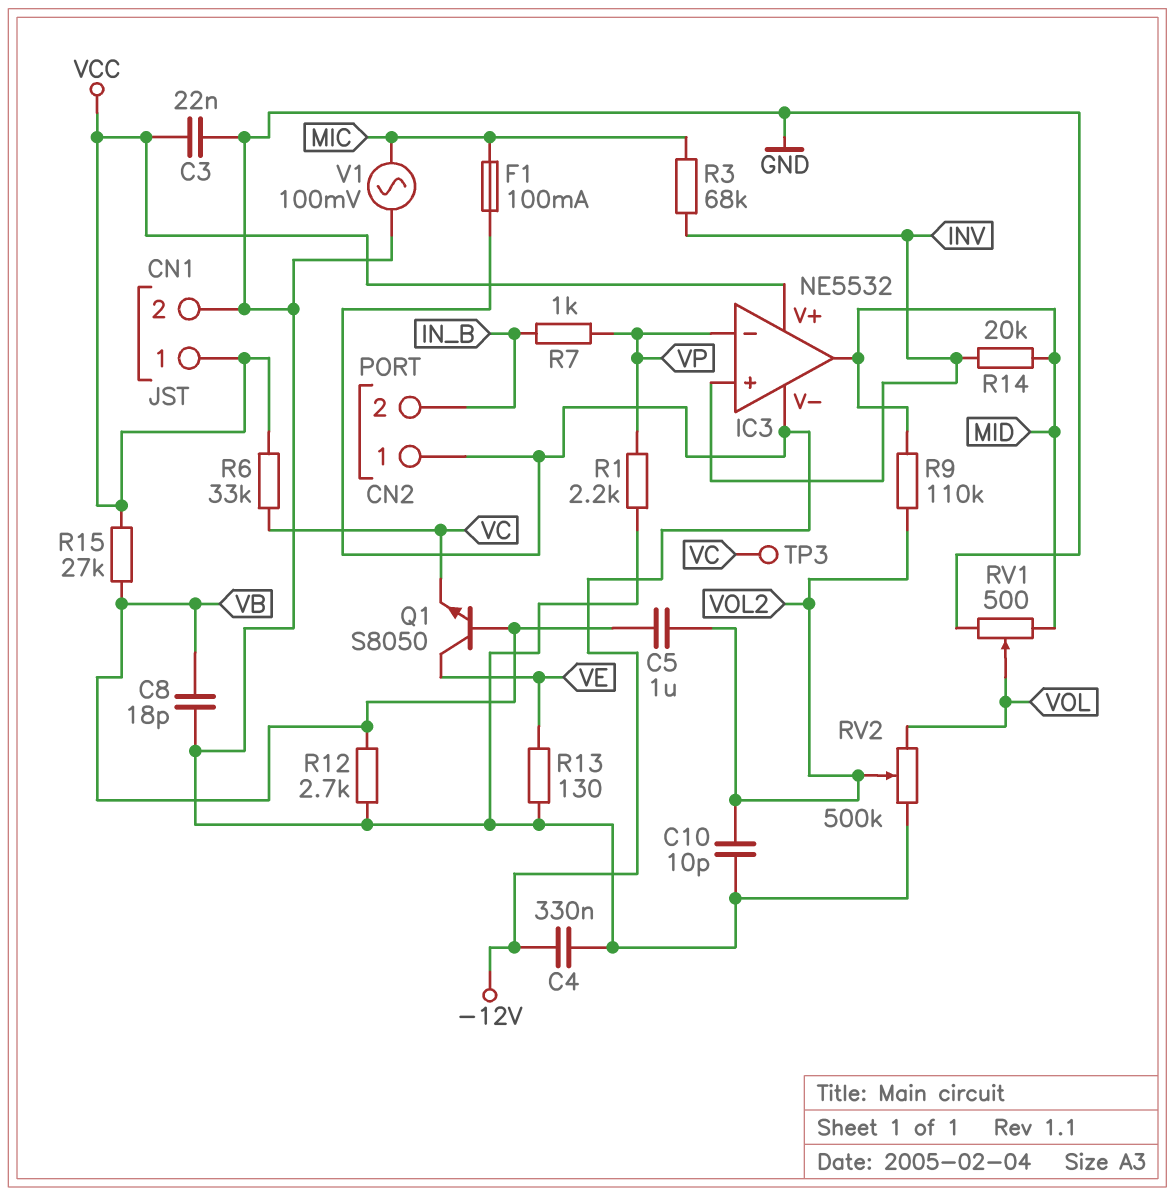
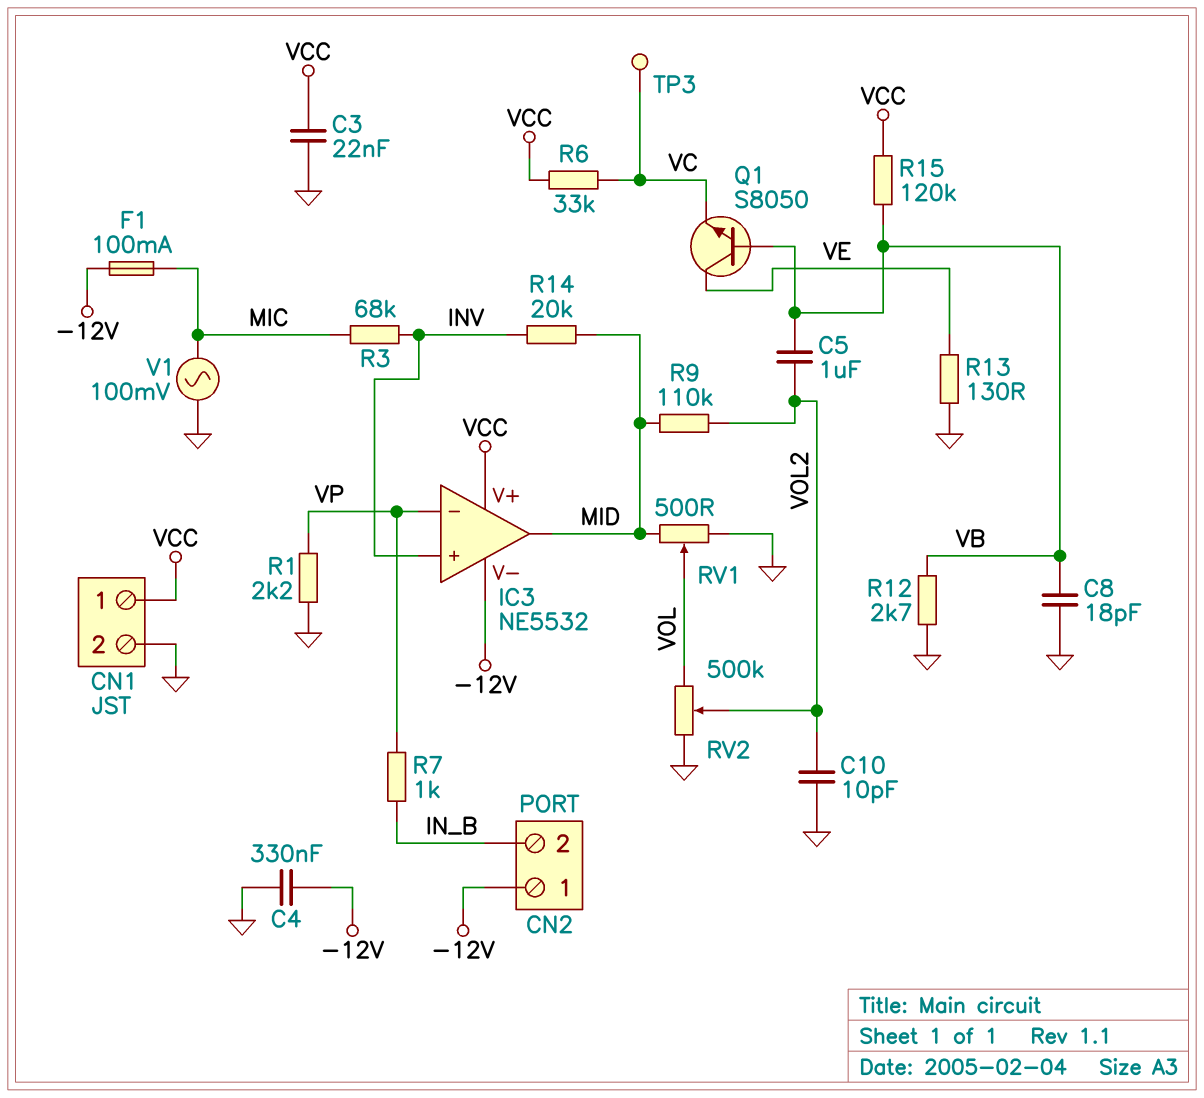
R15: 27k (VB, VCC) -> 120k (VB, VCC)

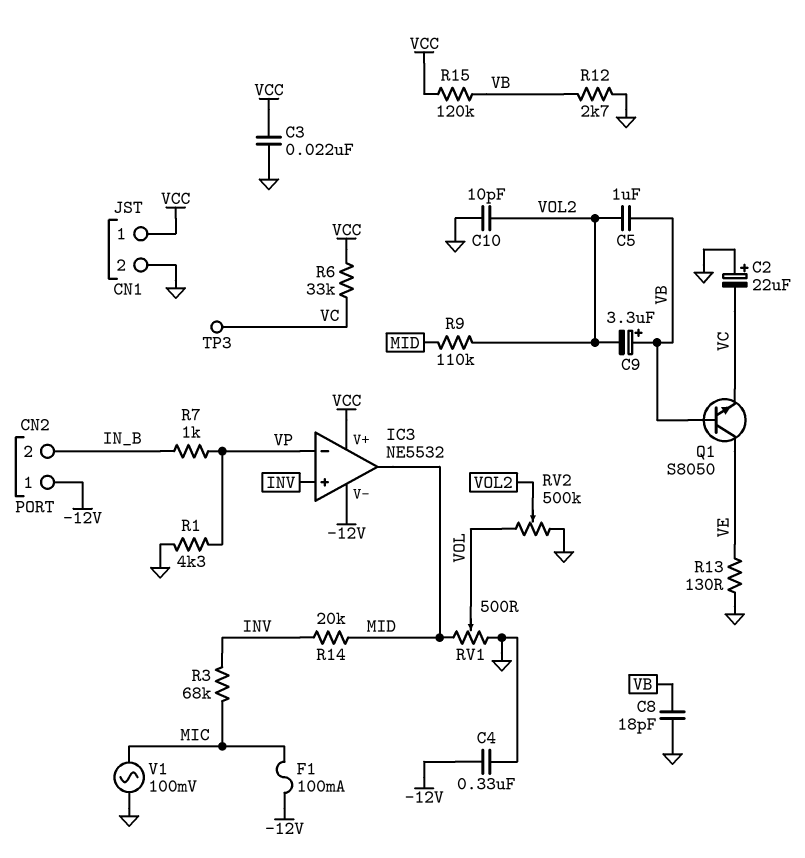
C2: none -> 22uF (plus GND, minus VC)
C9: none -> 3.3uF (plus VB, minus VOL2)
R1: 2.2k (GND, VP) -> 4.3k (GND, VP)

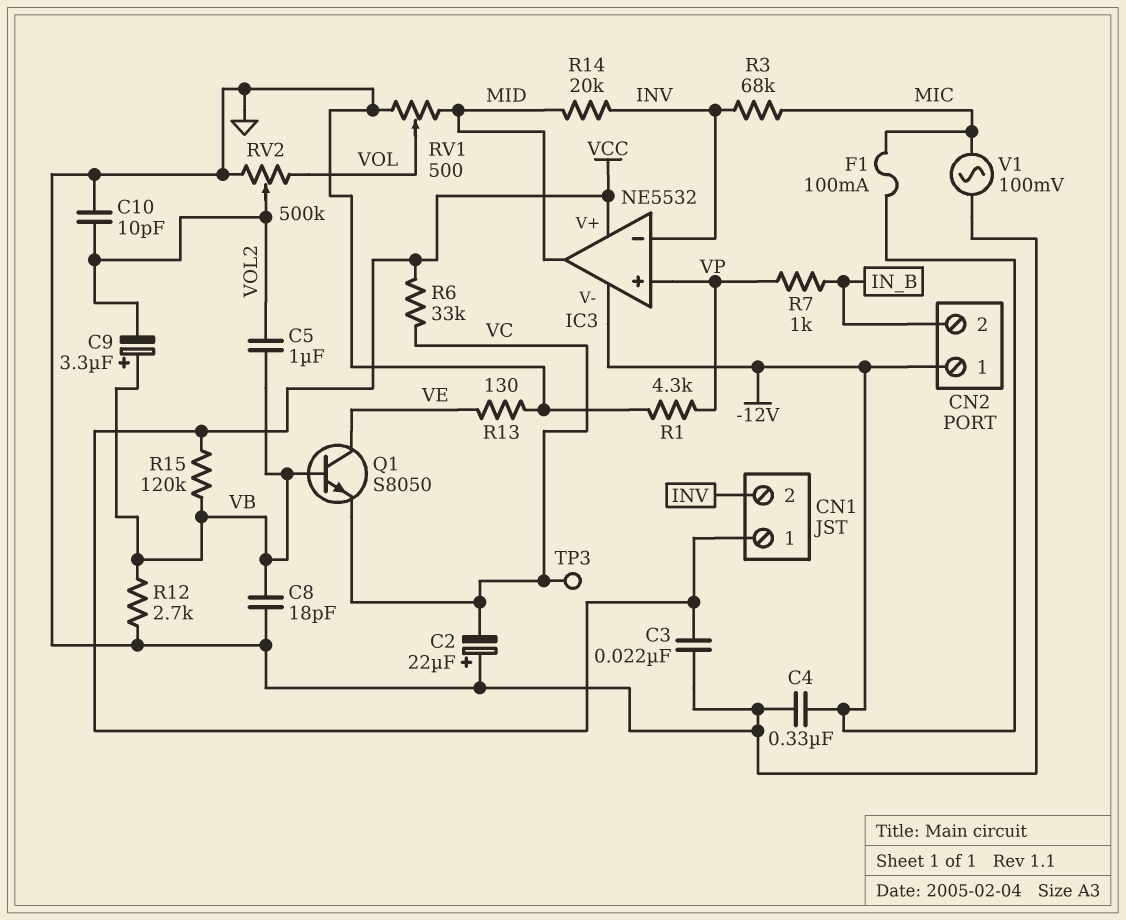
CN1 pin 2: GND -> INV
IC3 pin in+: INV -> VP
IC3 pin in-: VP -> INV
R9: 110k (MID, VOL2) -> none

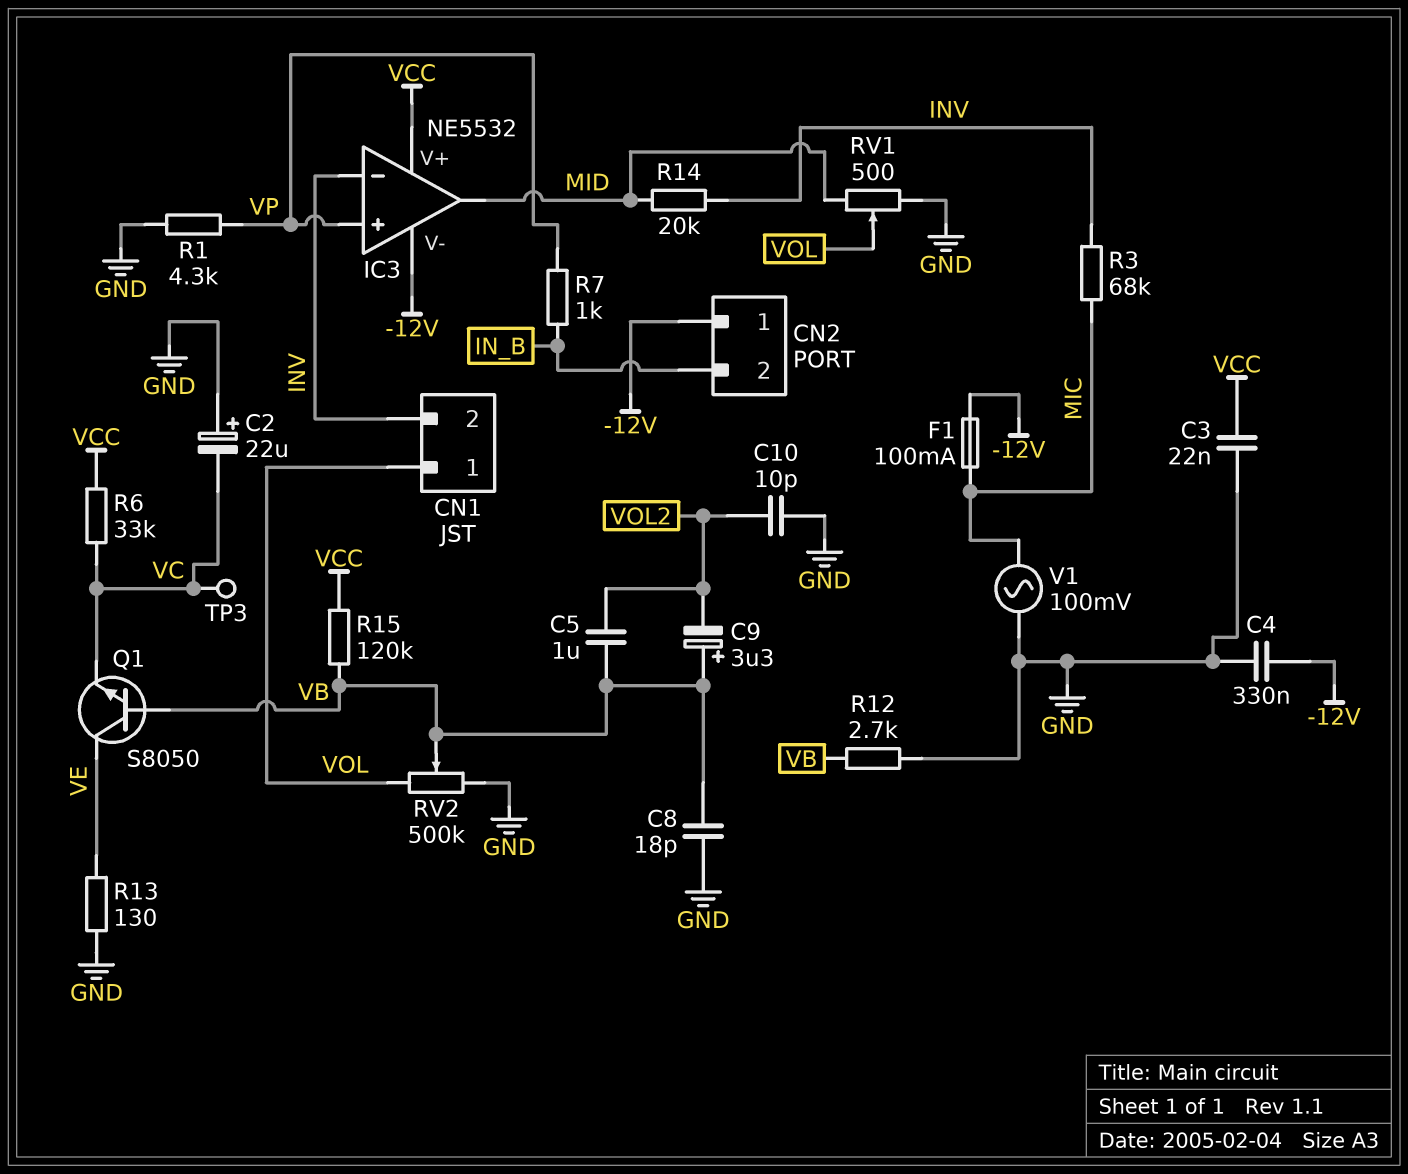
CN1 pin 1: VCC -> VOL
RV2: 500k (GND, VOL, wiper VOL2) -> 500k (GND, VOL, wiper VB)

